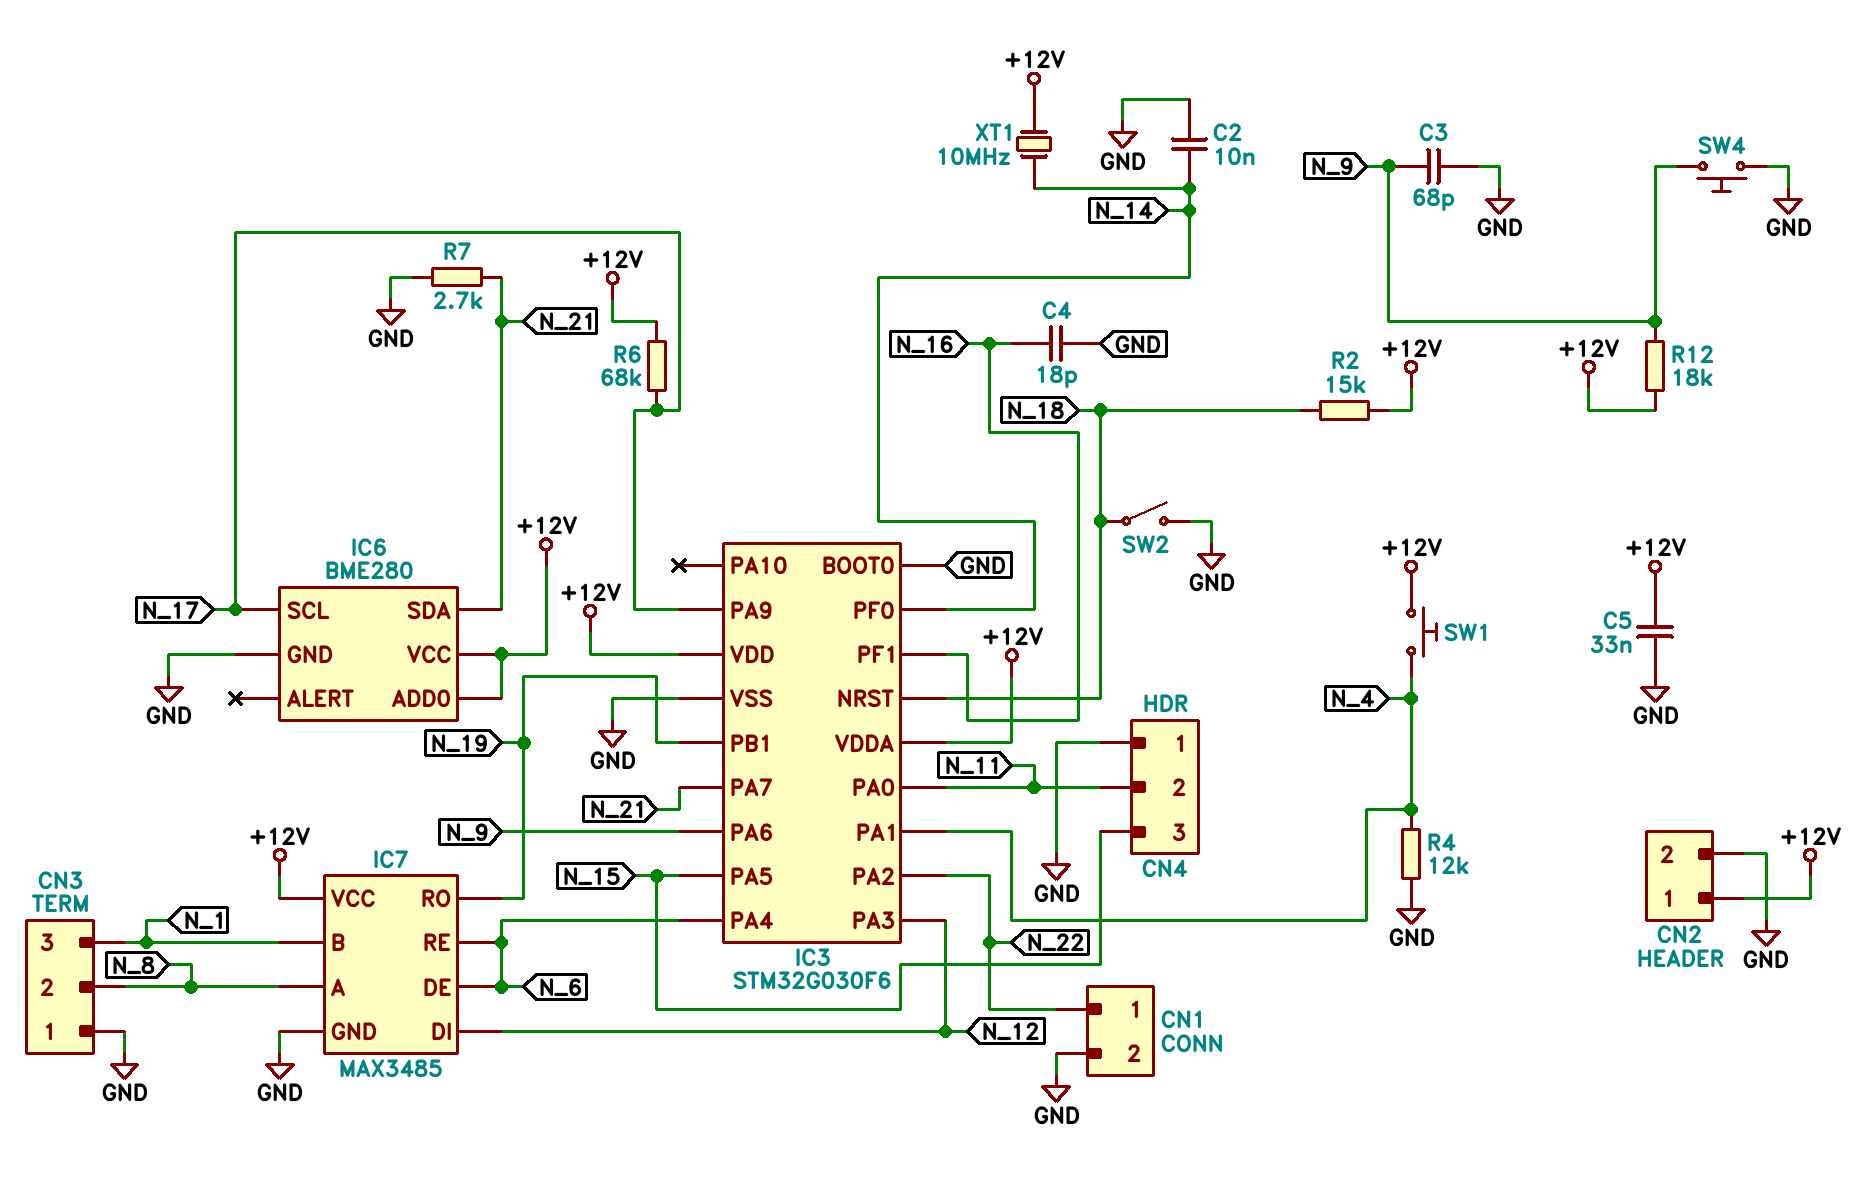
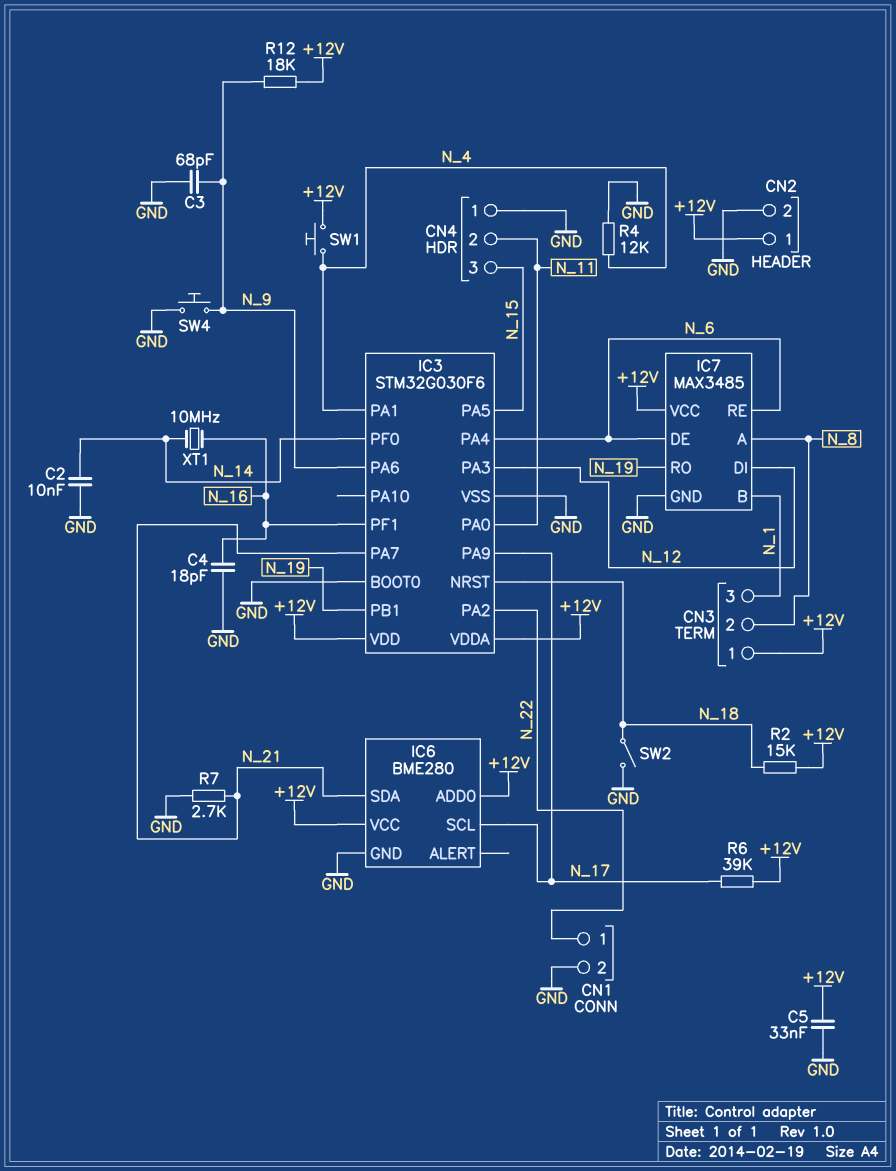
CN3 pin 1: GND -> +12V
R6: 68k (+12V, N_17) -> 39k (+12V, N_17)
XT1: 10MHz (+12V, N_14) -> 10MHz (N_14, N_16)

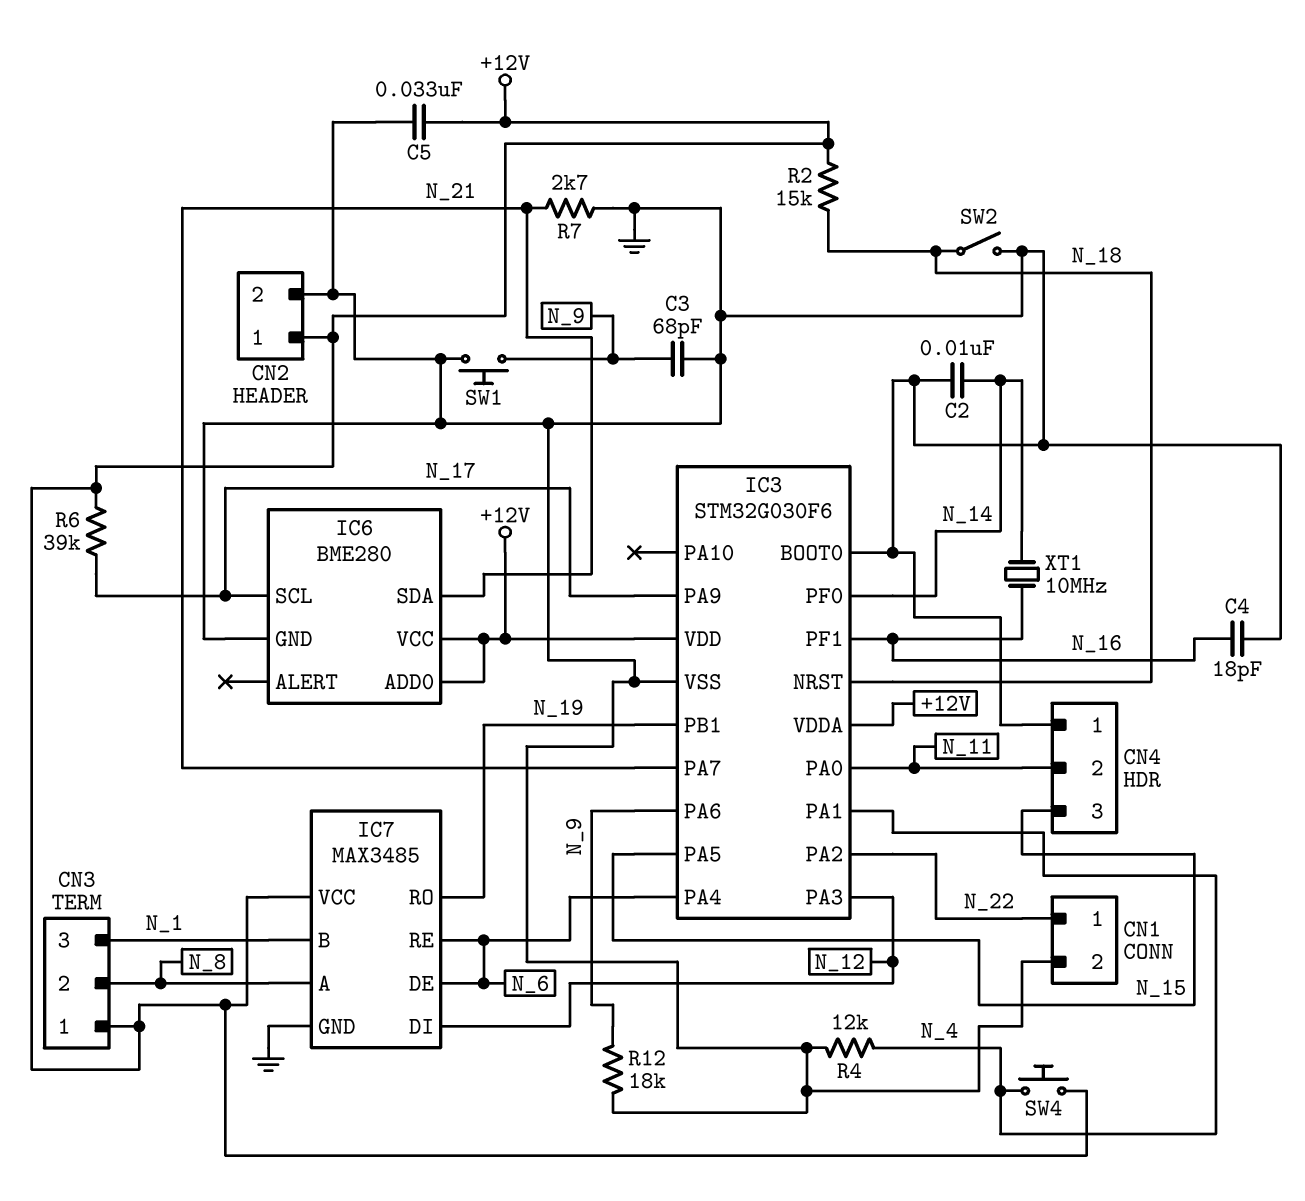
R12: 18k (+12V, N_9) -> 18k (GND, N_9)
SW1: button (+12V, N_4) -> button (GND, N_9)
SW4: button (GND, N_9) -> button (+12V, N_4)

